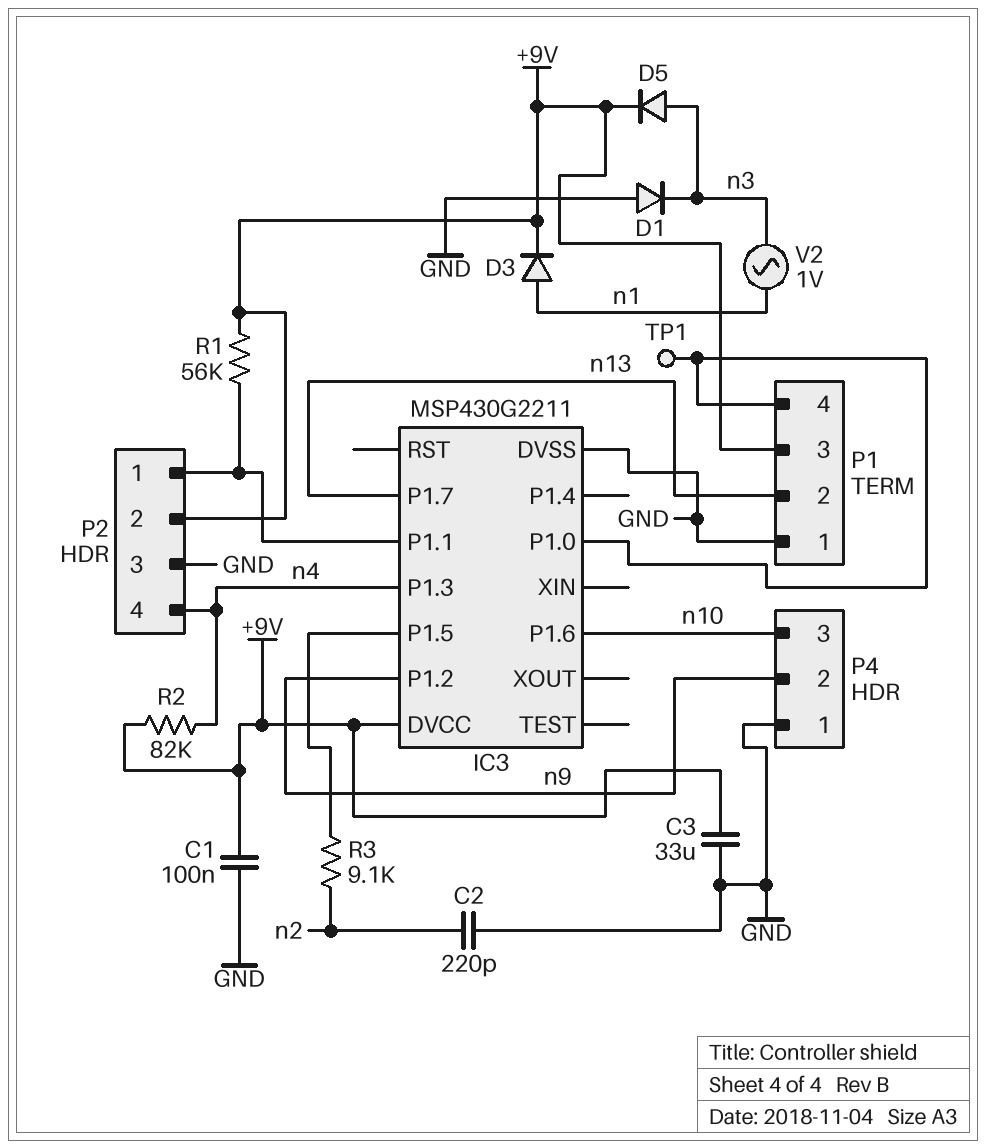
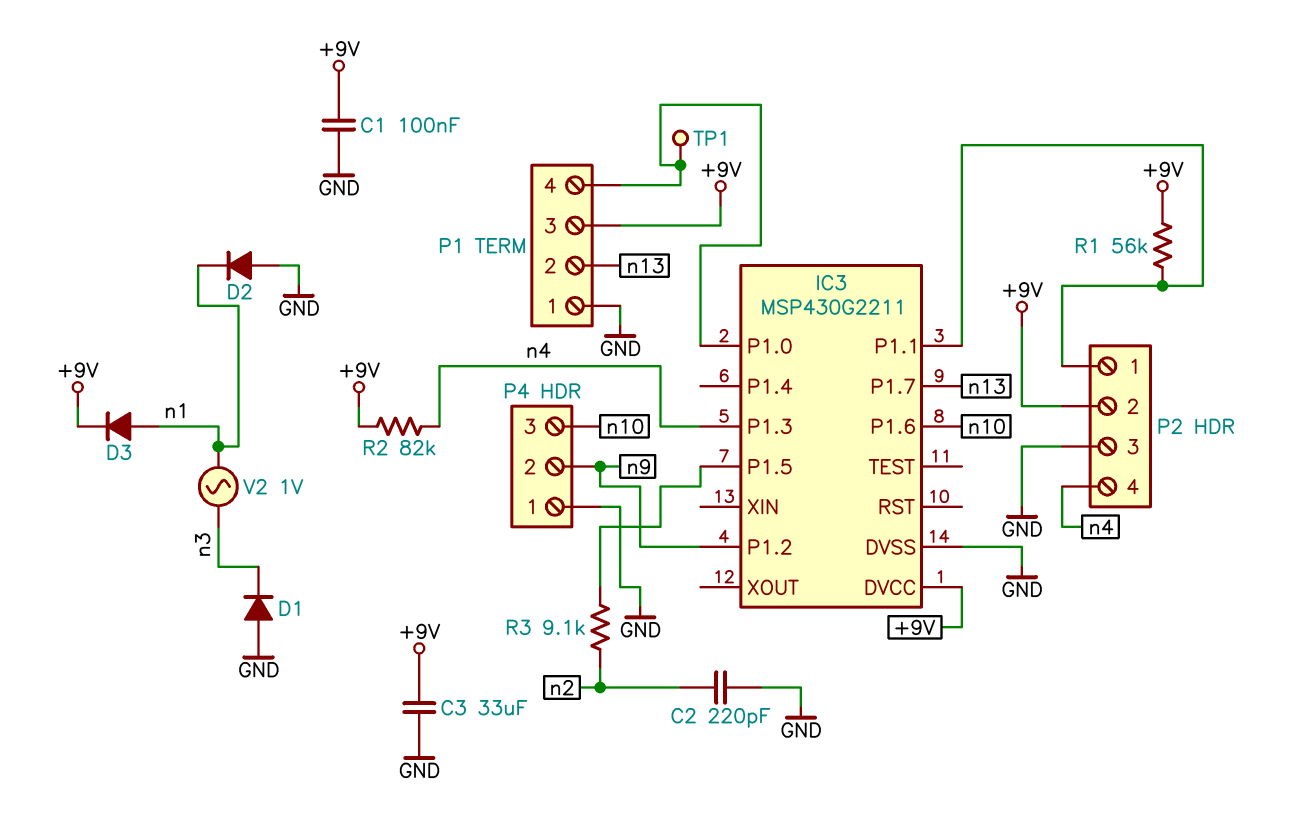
D2: none -> diode (A GND, K n1)
D5: diode (A n3, K +9V) -> none

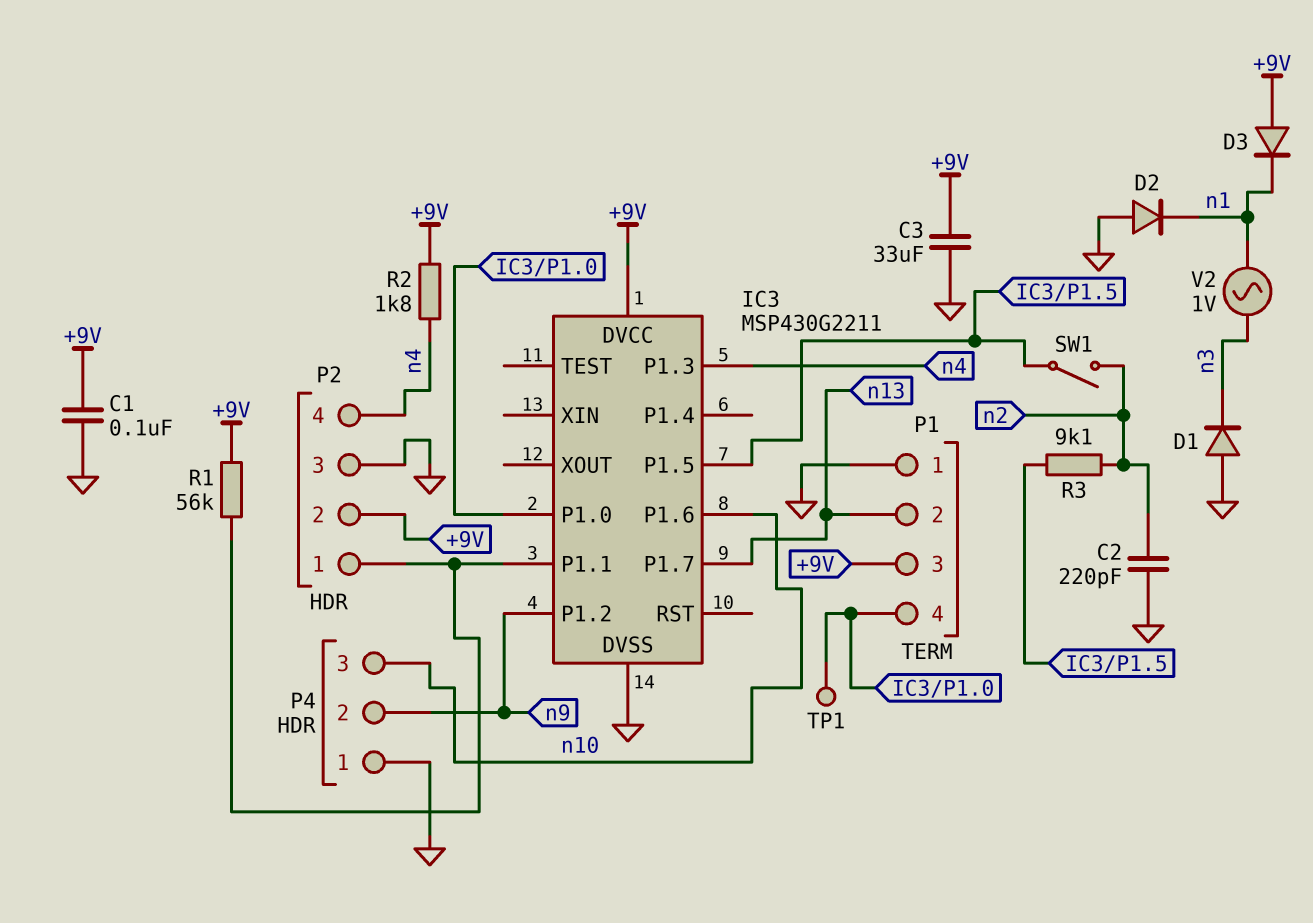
D3: diode (A n1, K +9V) -> diode (A +9V, K n1)
R2: 82k (+9V, n4) -> 1.8k (+9V, n4)
SW1: none -> switch (IC3/P1.5, n2)

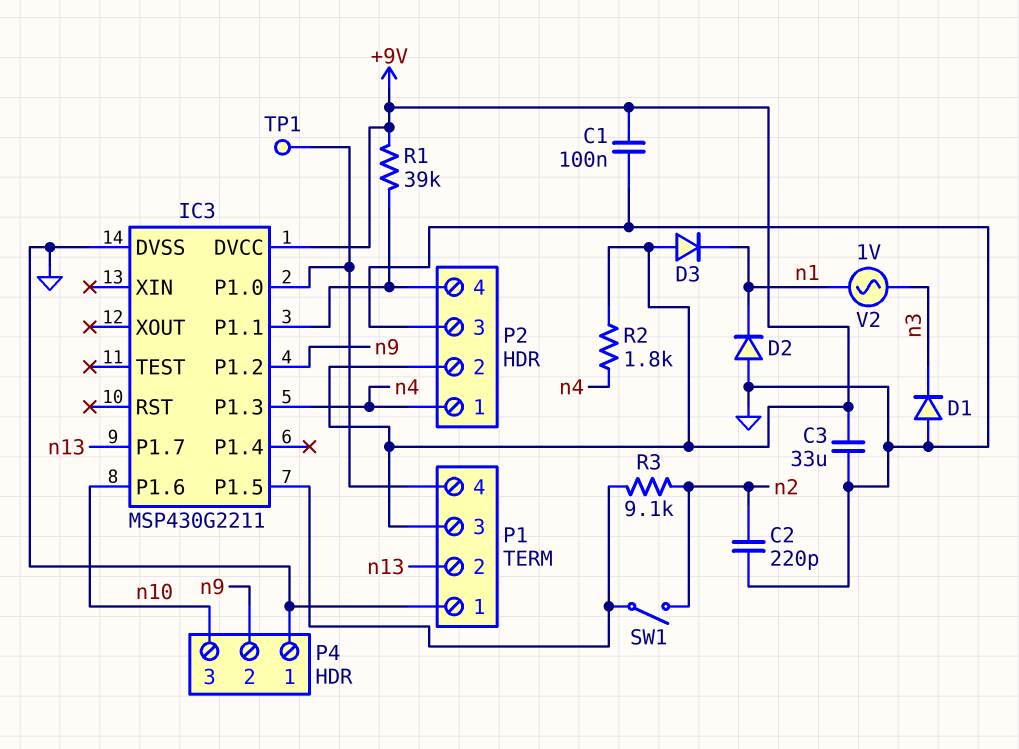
P2 pin 1: IC3/P1.1 -> n4
P2 pin 4: n4 -> IC3/P1.1
R1: 56k (+9V, IC3/P1.1) -> 39k (+9V, IC3/P1.1)

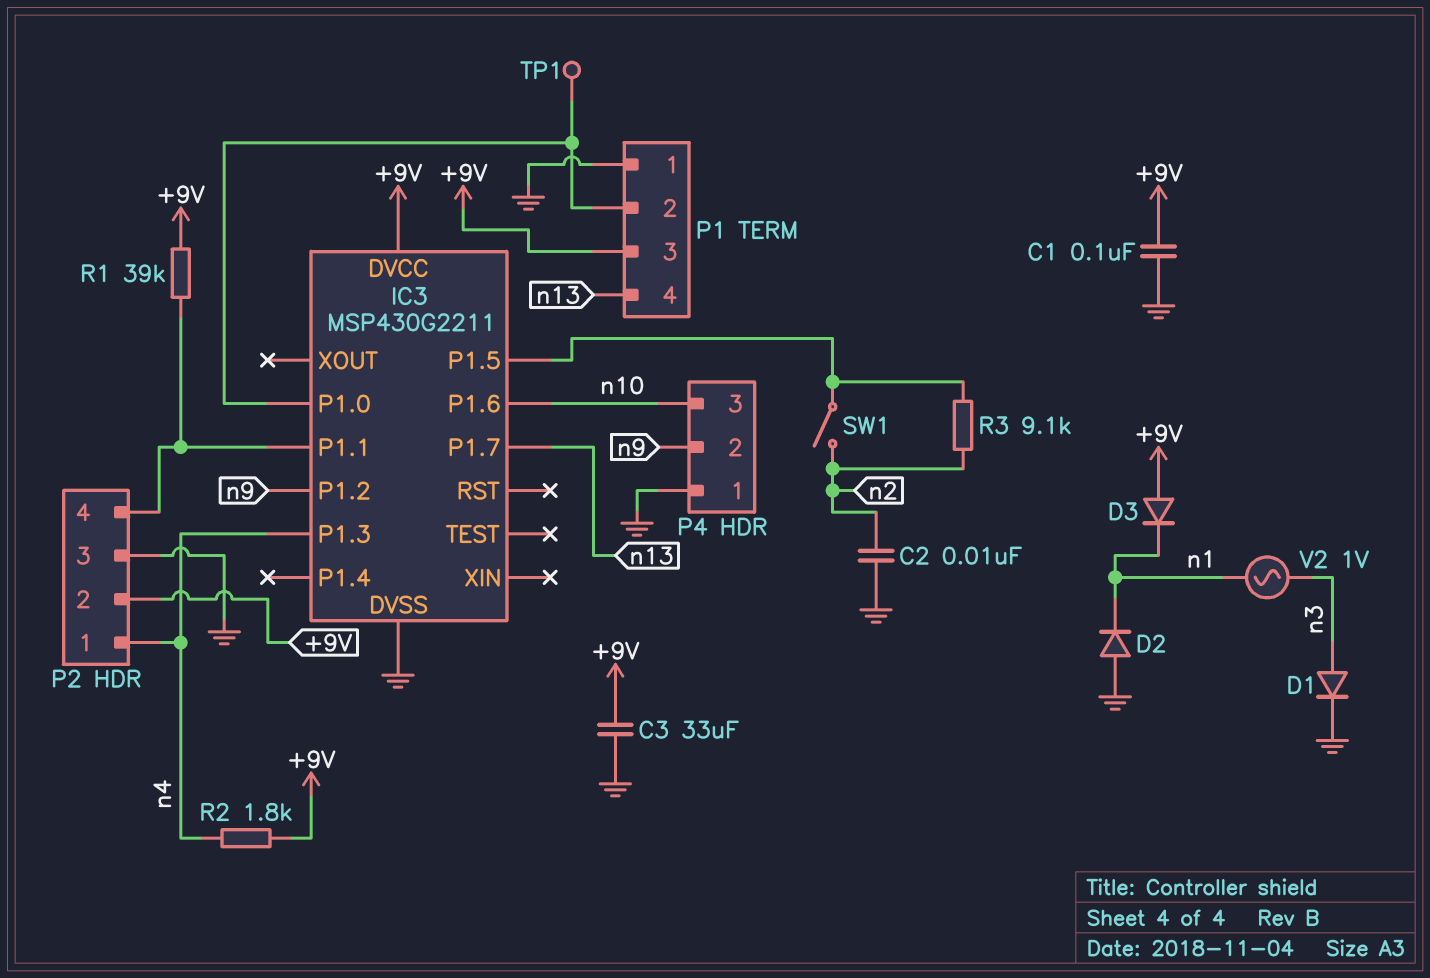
C2: 220pF (GND, n2) -> 10nF (GND, n2)
D1: diode (A GND, K n3) -> diode (A n3, K GND)
P1 pin 2: n13 -> IC3/P1.0
P1 pin 4: IC3/P1.0 -> n13

